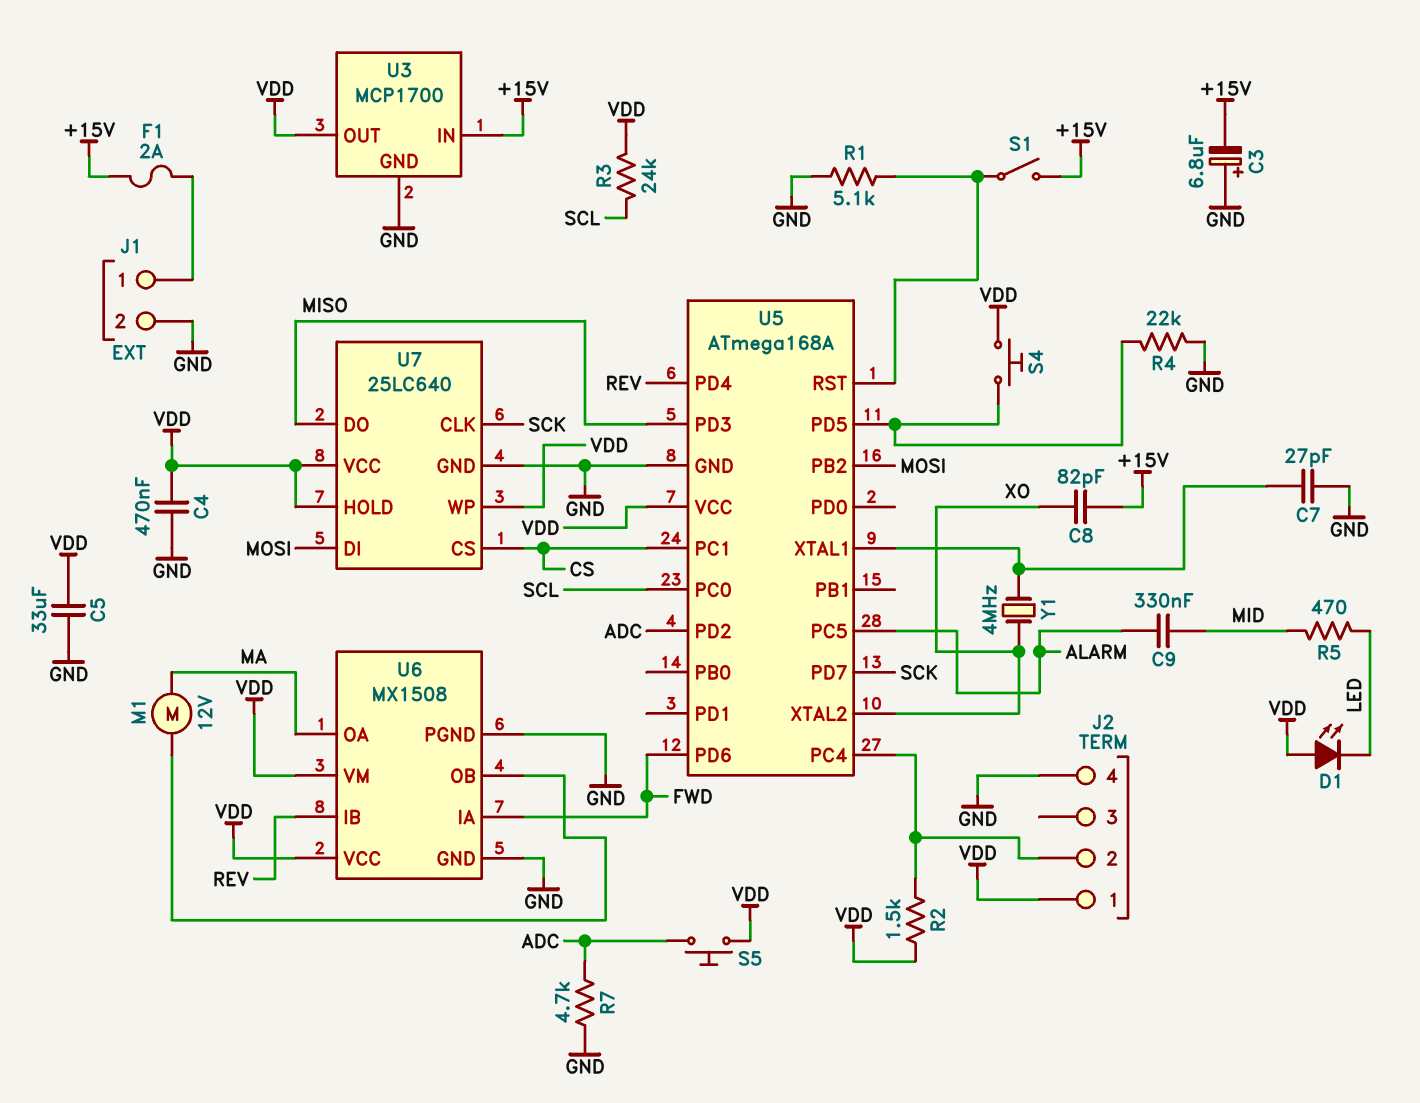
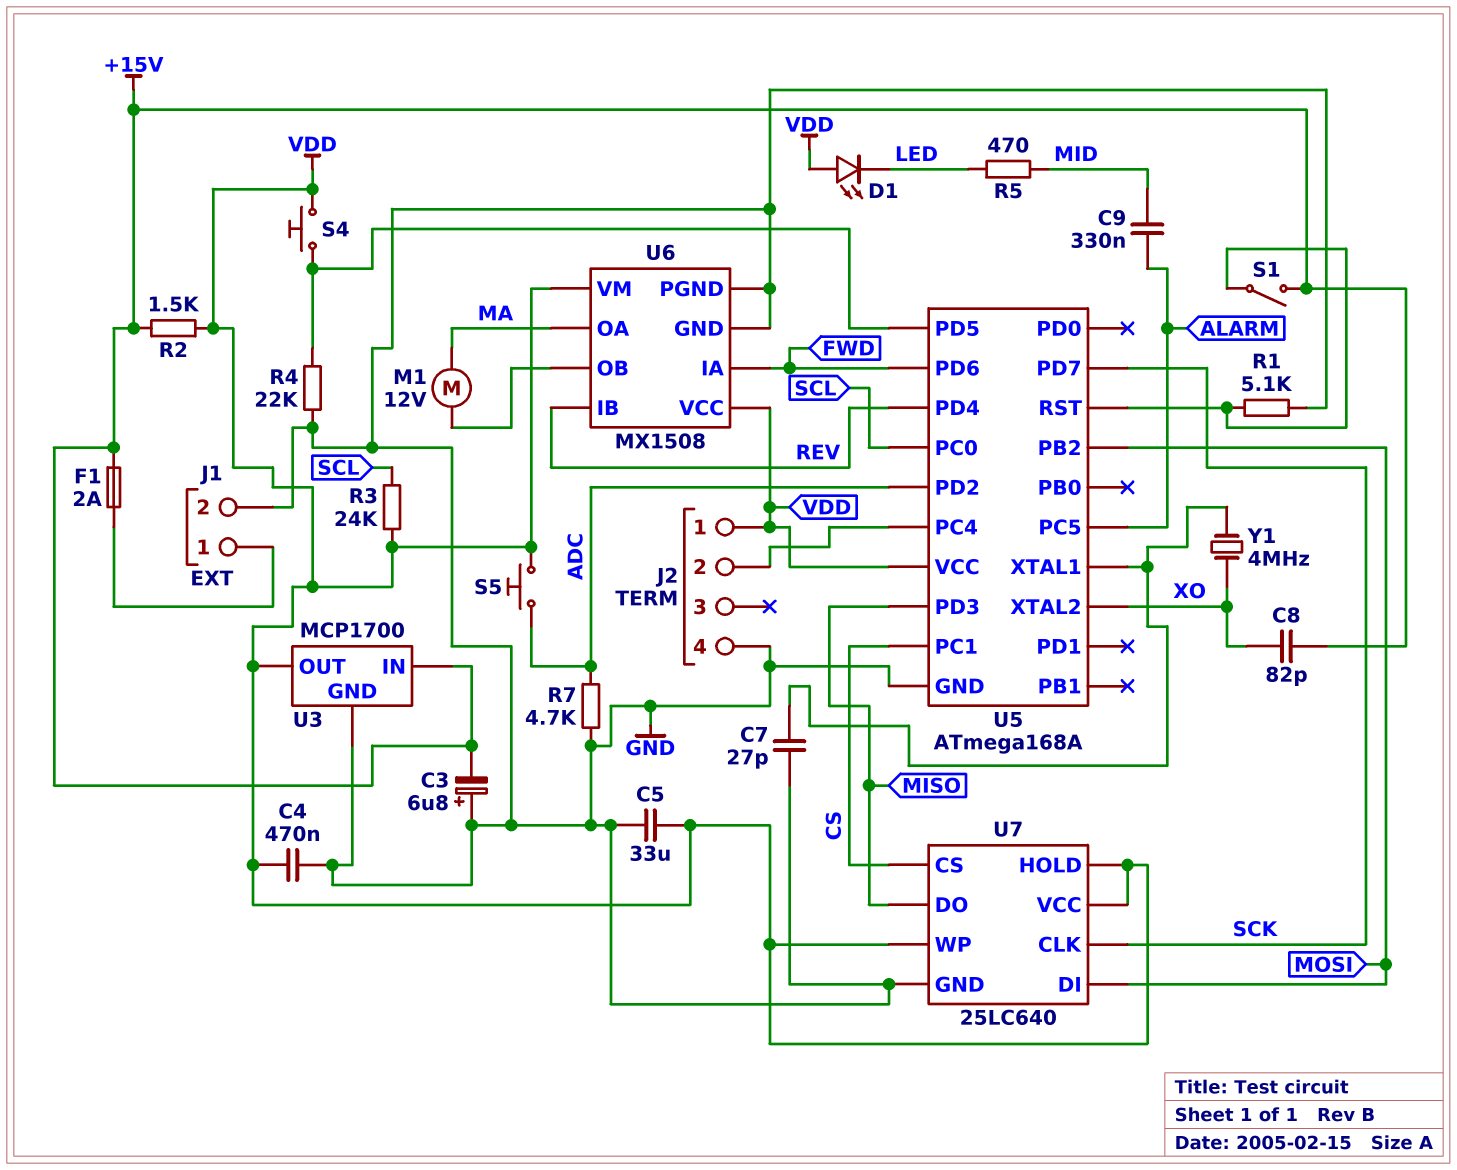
R2: 1.5k (J2/2, VDD) -> 1.5k (+15V, VDD)

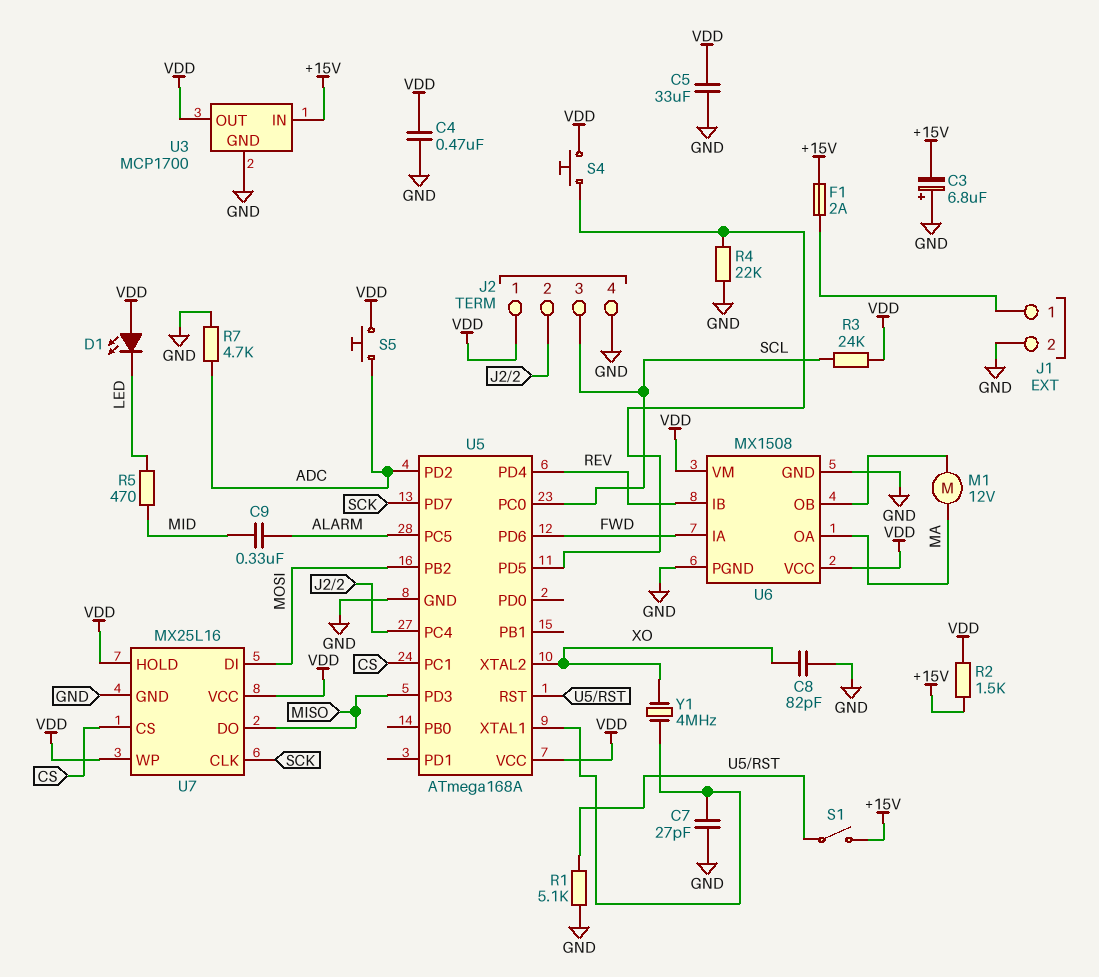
C8: 82pF (+15V, XO) -> 82pF (GND, XO)
J2 pin 3: none -> SCL
U7: 25LC640 -> MX25L16

